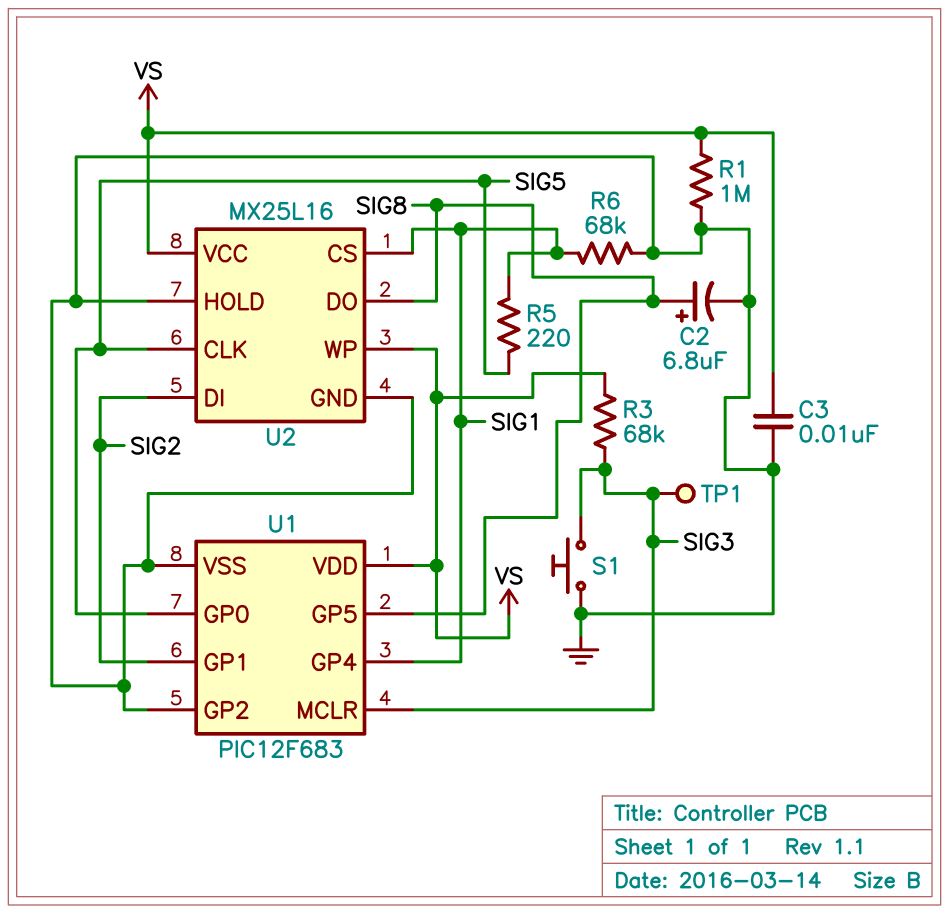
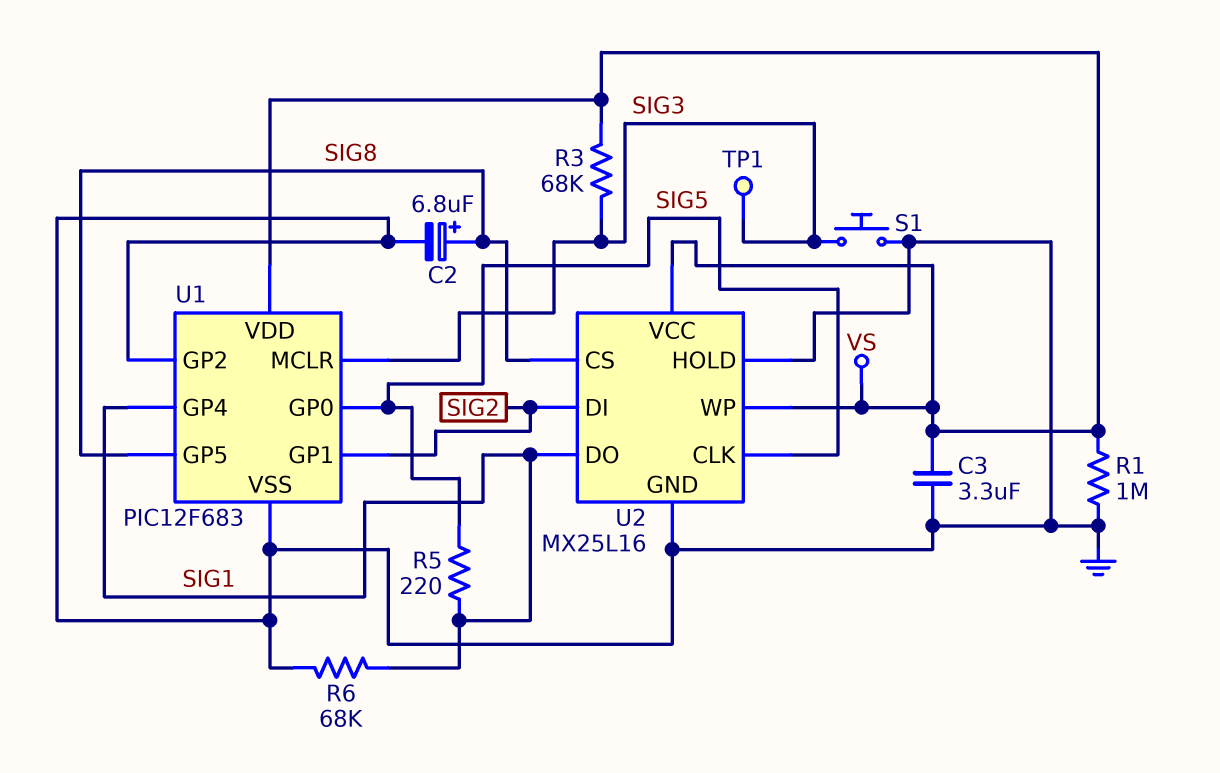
C3: 10nF (GND, VS) -> 3.3uF (GND, VS)
U2 pin CS: SIG1 -> SIG8
U2 pin DO: SIG8 -> SIG1

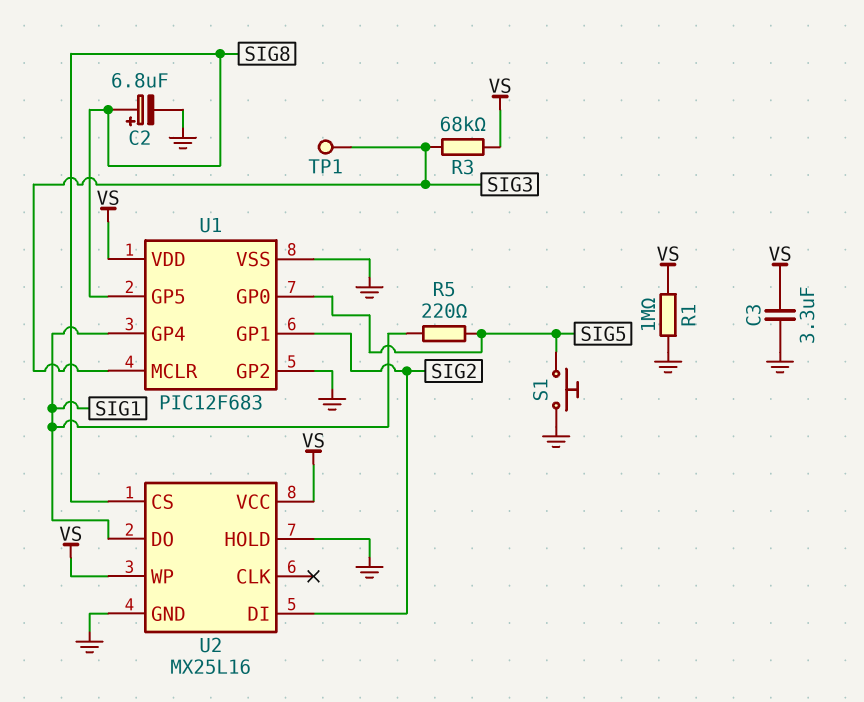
R6: 68k (GND, SIG1) -> none
S1: button (GND, SIG3) -> button (GND, SIG5)
U2 pin CLK: SIG5 -> none

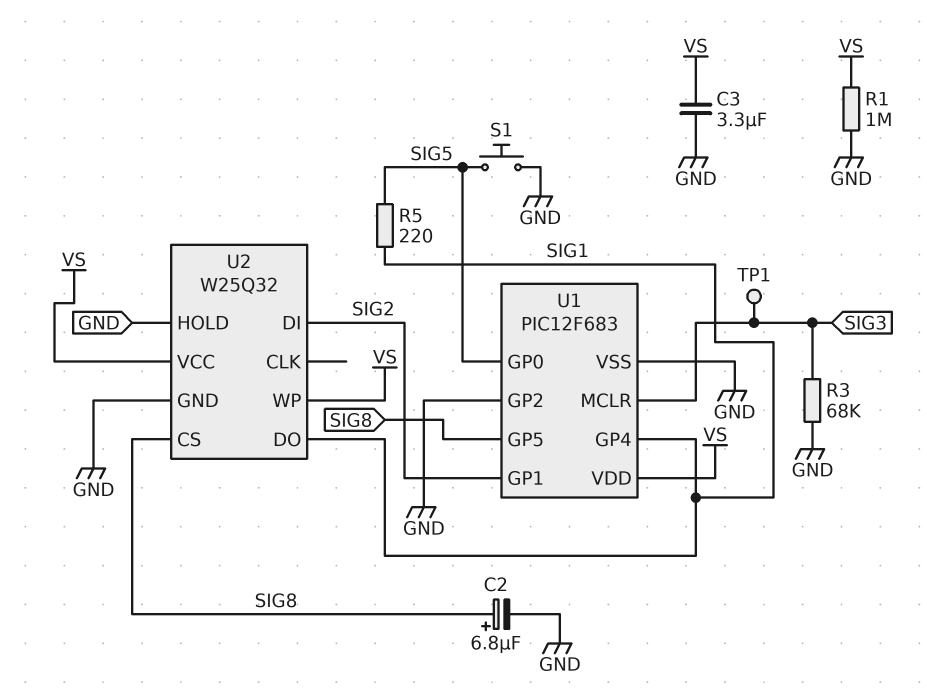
R3: 68k (SIG3, VS) -> 68k (GND, SIG3)
U2: MX25L16 -> W25Q32

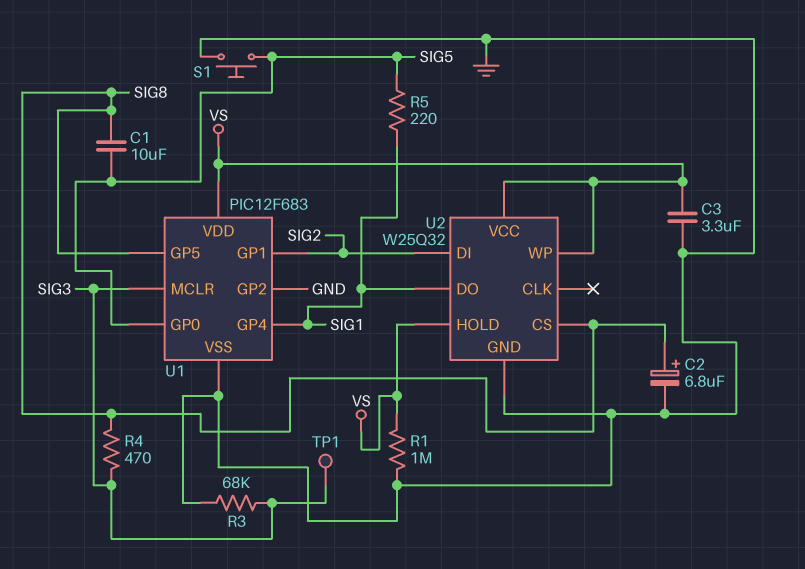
C1: none -> 10uF (SIG5, SIG8)
R4: none -> 470 (SIG3, SIG8)
U2 pin HOLD: GND -> VS

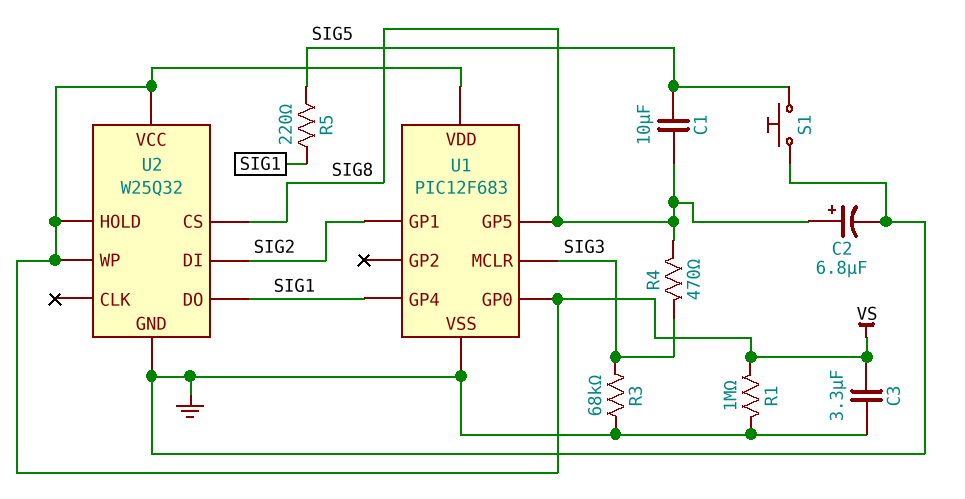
TP1: test point (SIG3) -> none
U1 pin GP0: SIG5 -> VS
U1 pin GP2: GND -> none

